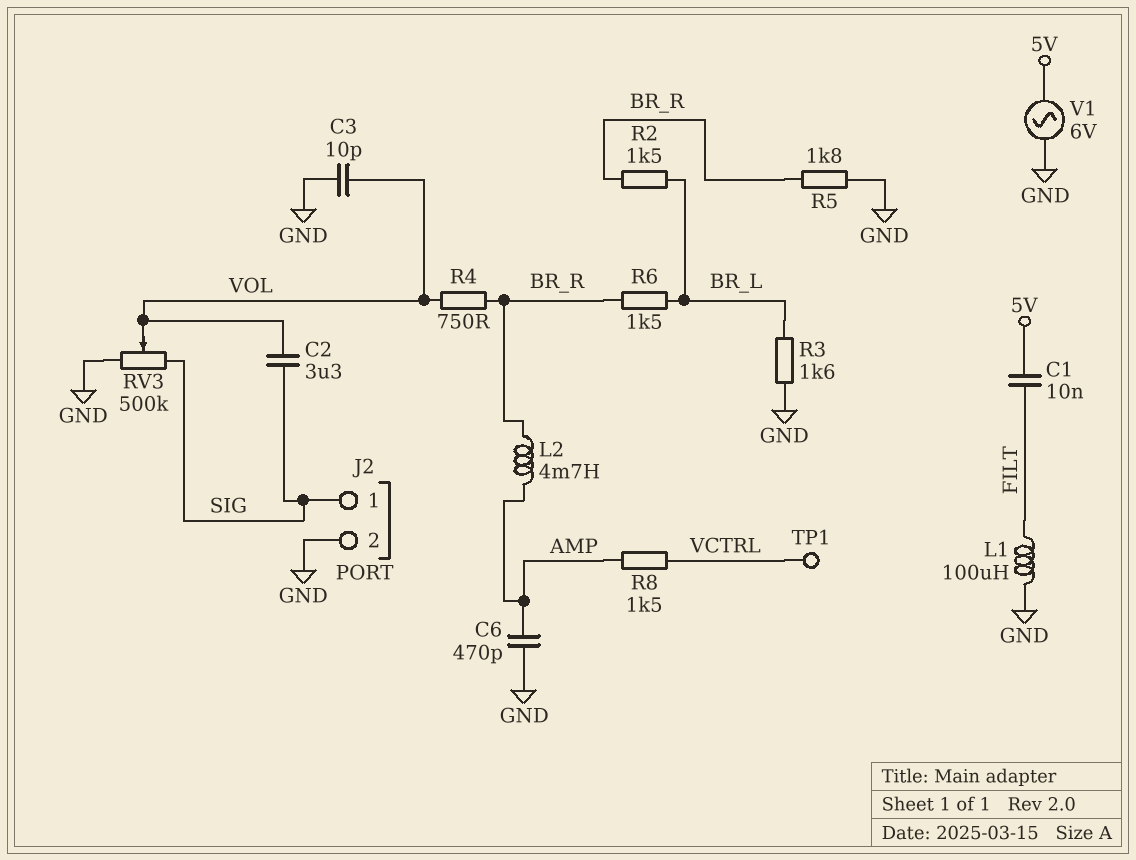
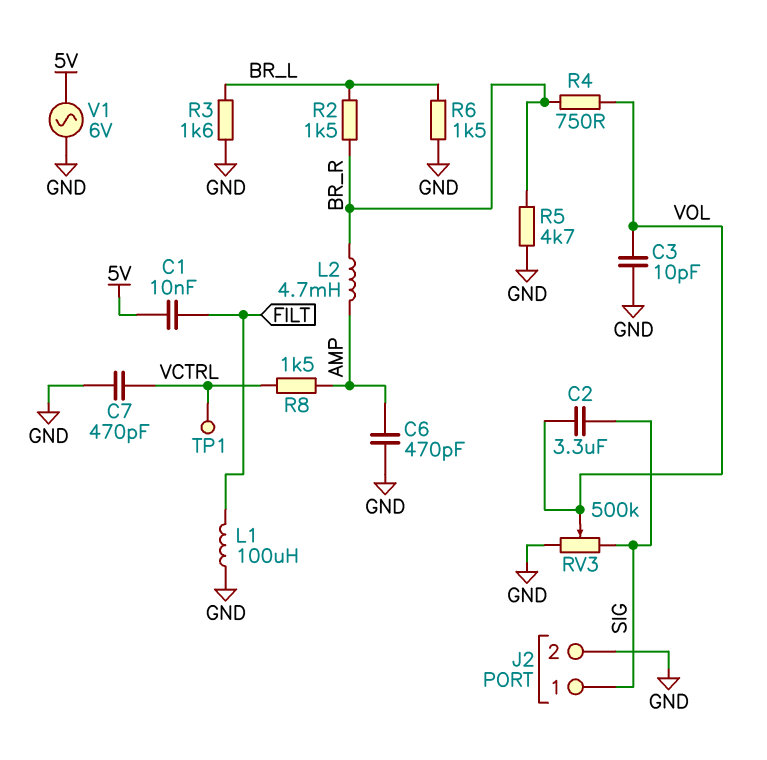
C7: none -> 470pF (GND, VCTRL)
R5: 1.8k (BR_R, GND) -> 4.7k (BR_R, GND)
R6: 1.5k (BR_L, BR_R) -> 1.5k (BR_L, GND)

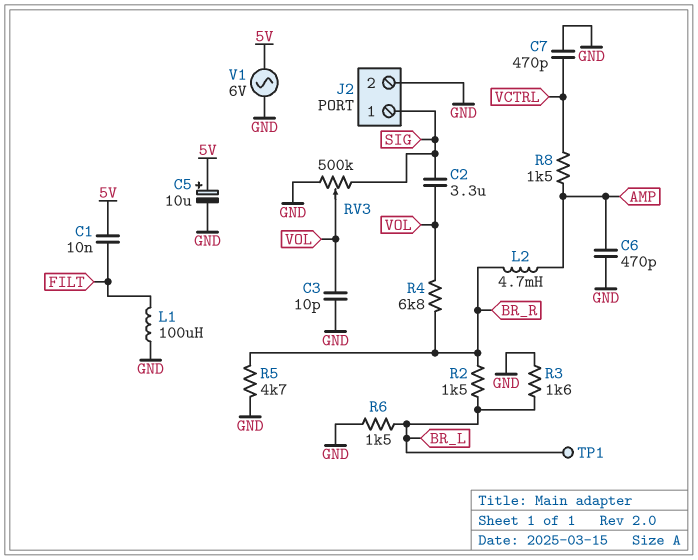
C5: none -> 10uF (plus 5V, minus GND)
R4: 750 (BR_R, VOL) -> 6.8k (BR_R, VOL)
TP1: test point (VCTRL) -> test point (BR_L)

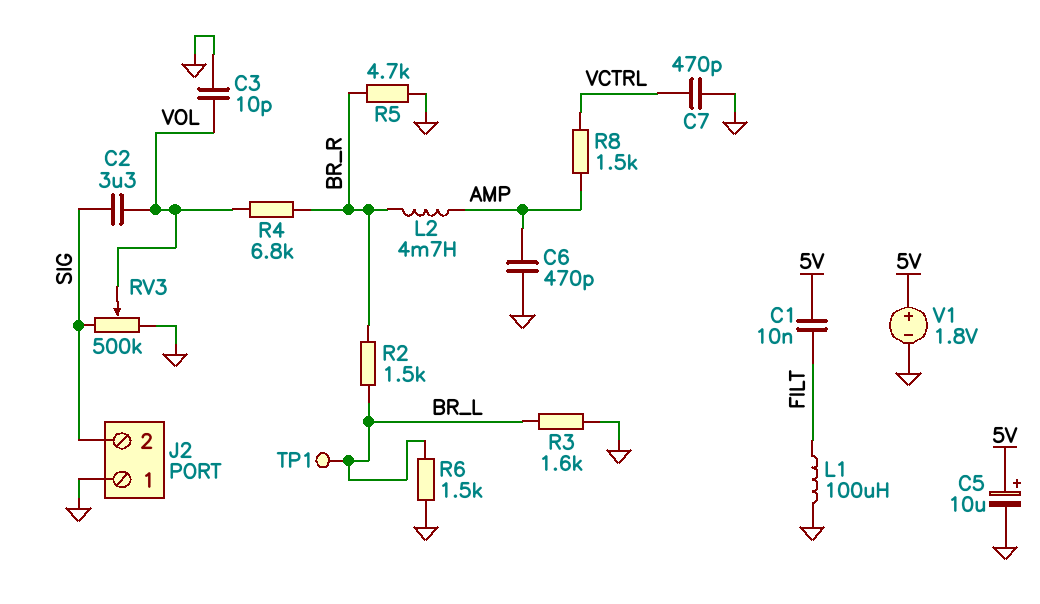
J2 pin 1: SIG -> GND
J2 pin 2: GND -> SIG
V1: AC 6V (5V, GND) -> 1.8V (plus 5V, minus GND)

